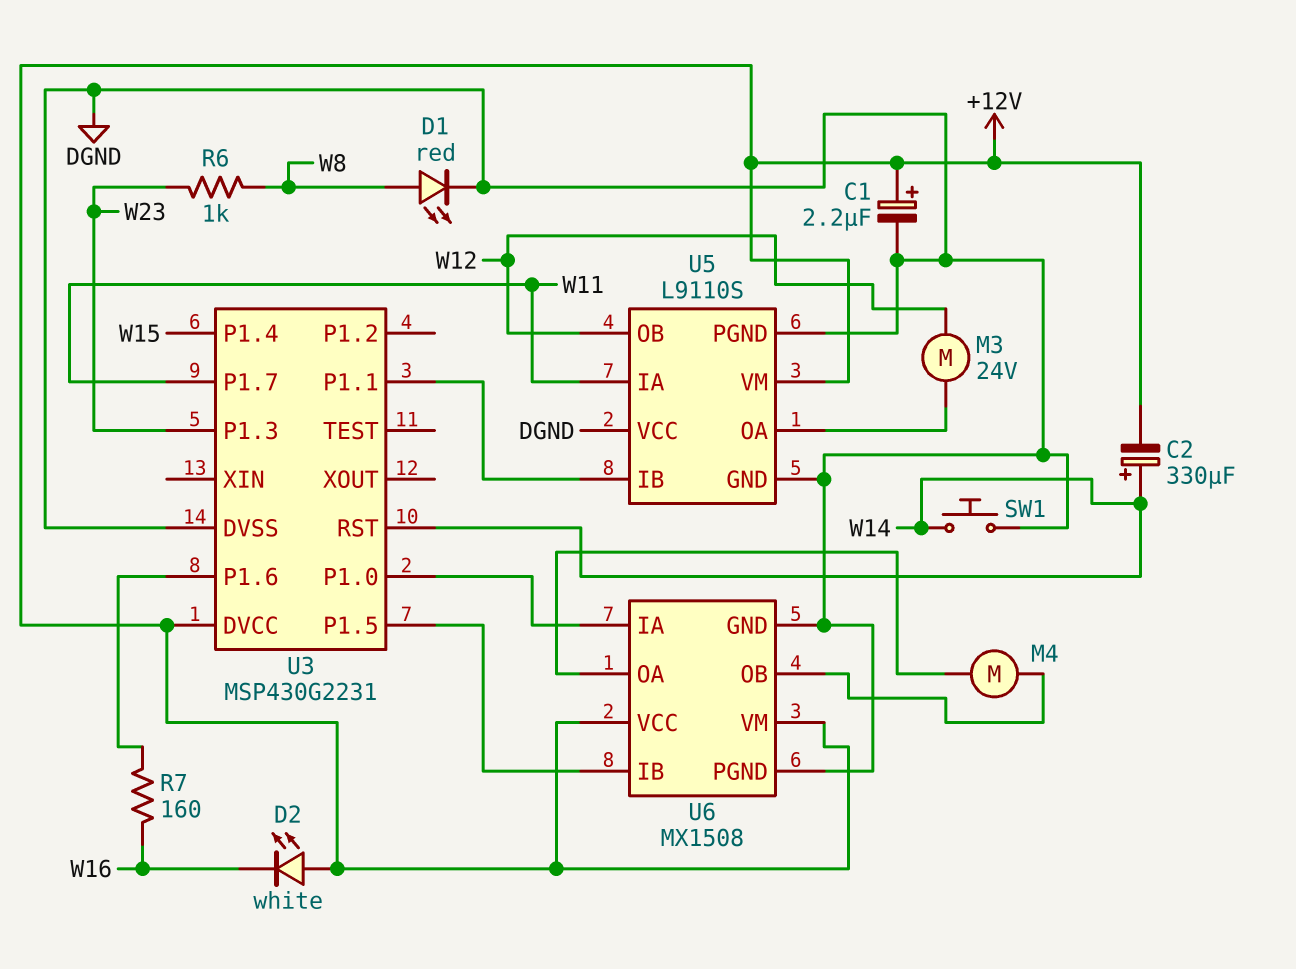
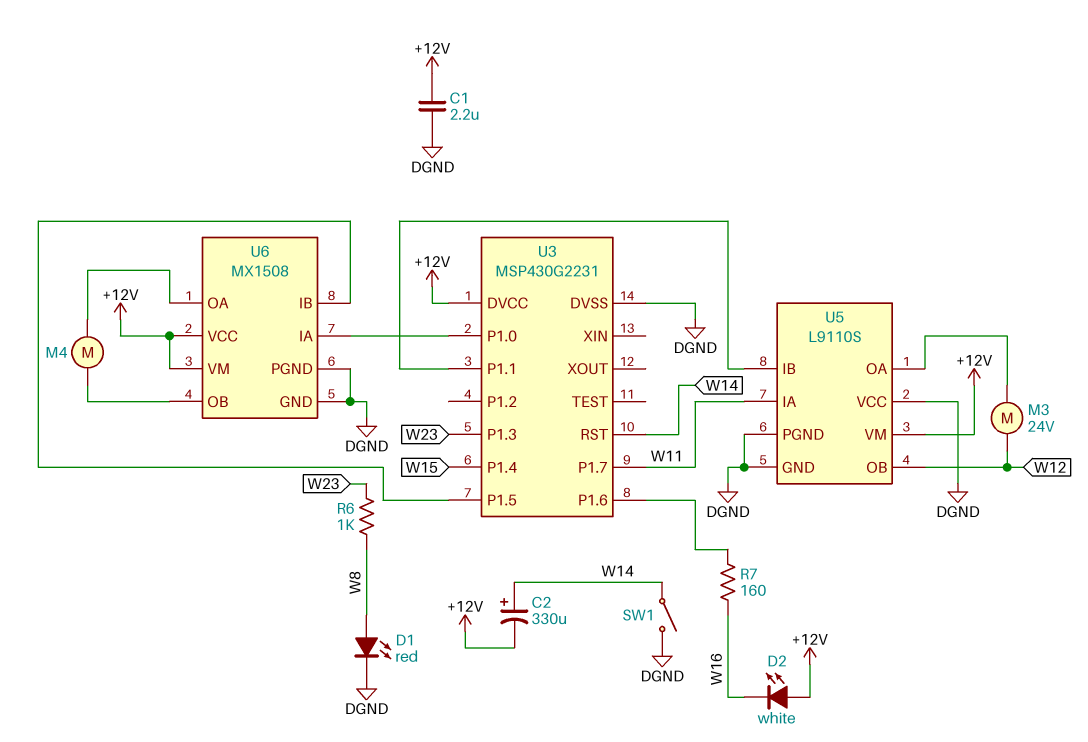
C1: 2.2uF (plus +12V, minus DGND) -> 2.2uF (+12V, DGND)
SW1: button (DGND, W14) -> switch (DGND, W14)

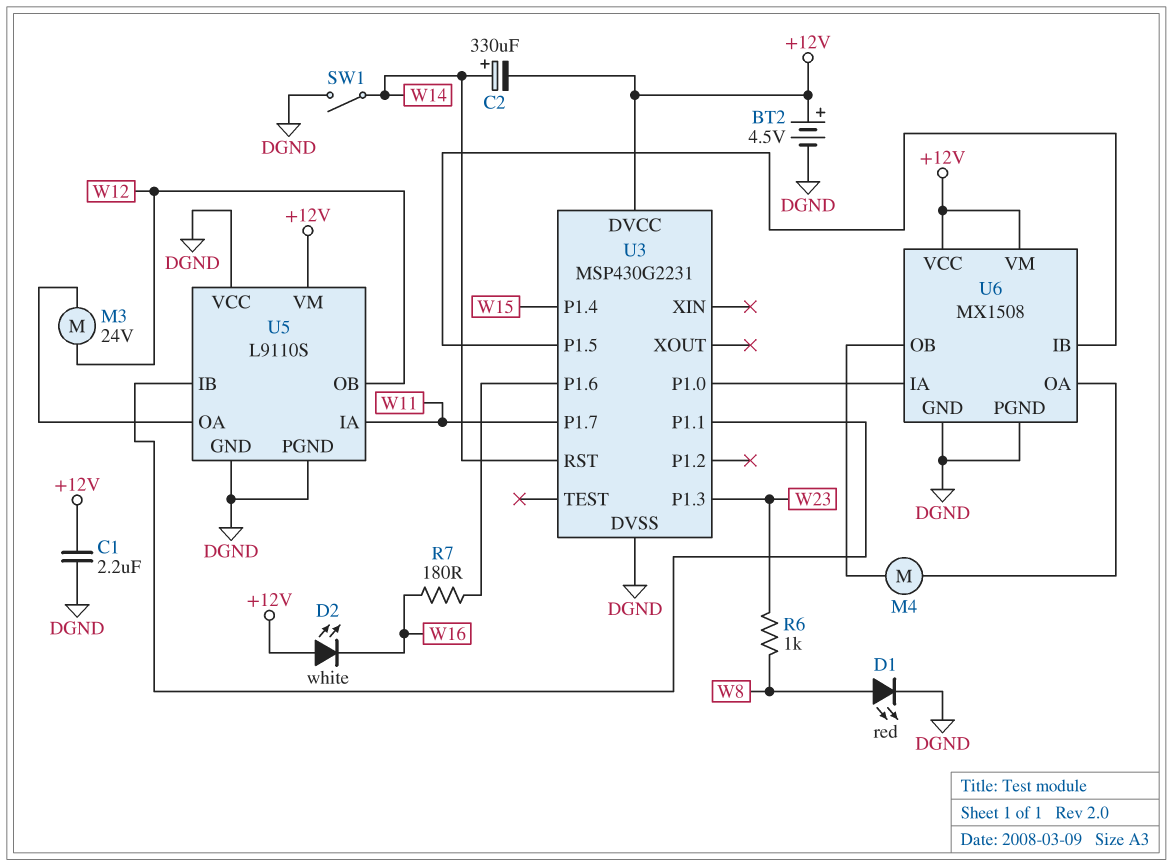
BT2: none -> 4.5V (plus +12V, minus DGND)
R7: 160 (U3/P1.6, W16) -> 180 (U3/P1.6, W16)

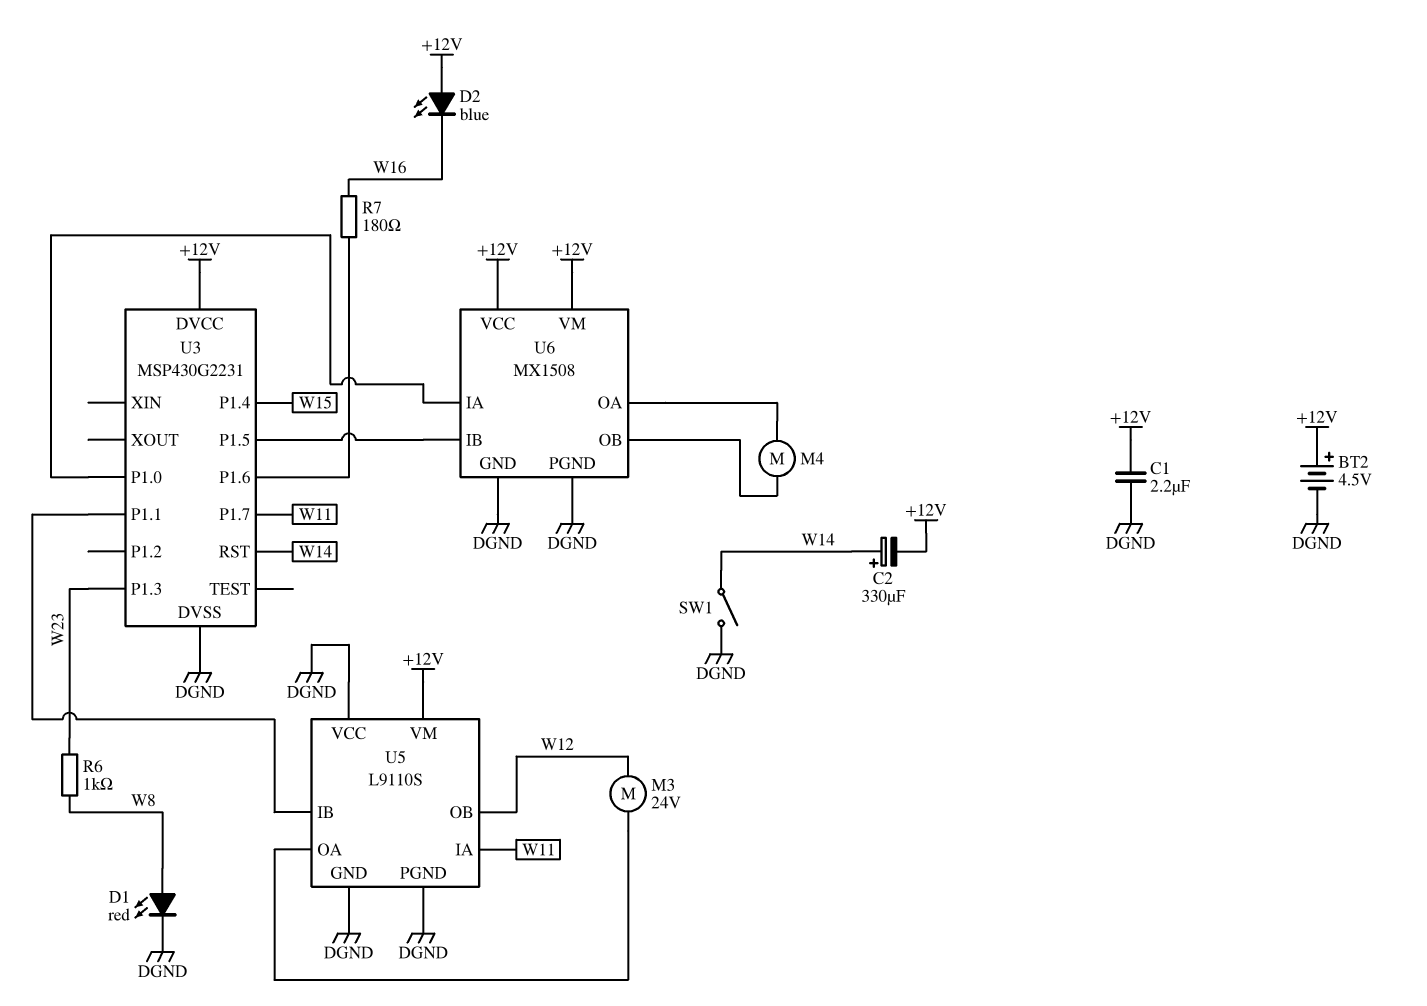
D2: LED white (A +12V, K W16) -> LED blue (A +12V, K W16)

